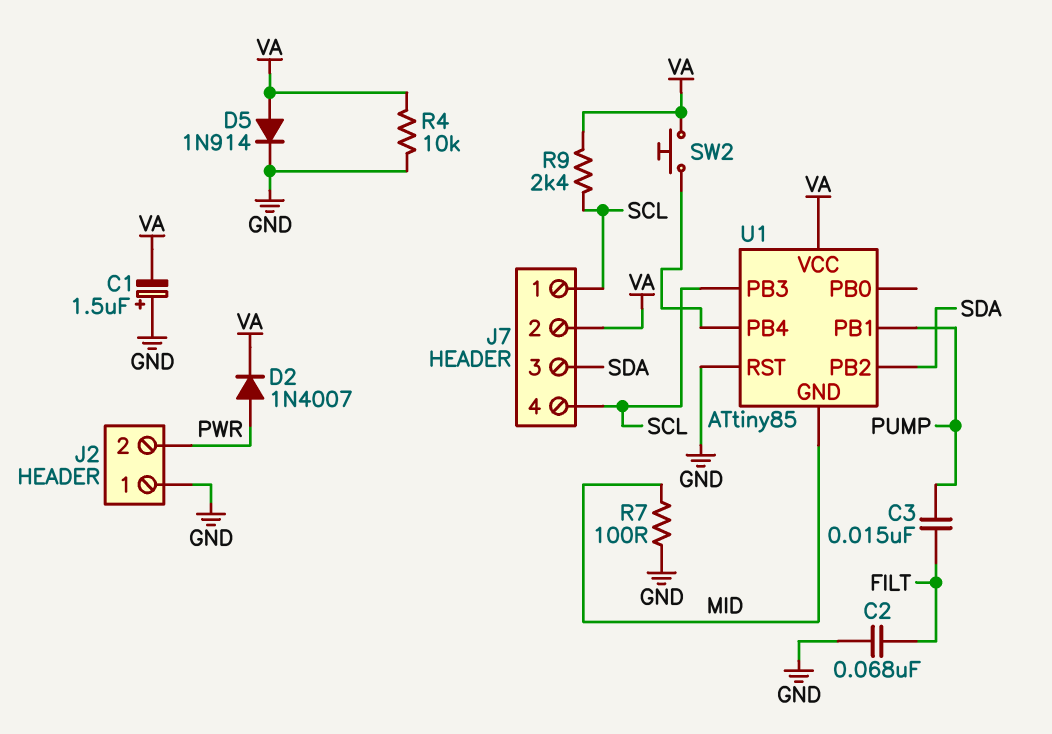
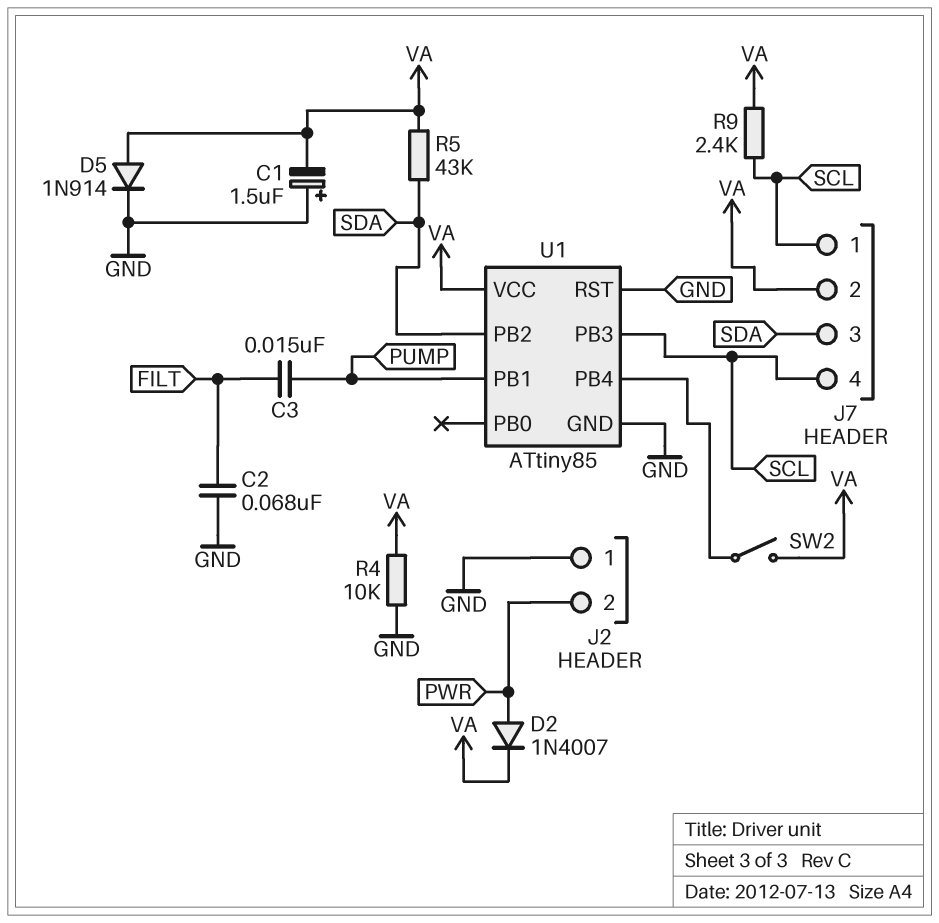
R5: none -> 43k (SDA, VA)
R7: 100 (GND, MID) -> none
SW2: button (U1/PB4, VA) -> switch (U1/PB4, VA)
U1 pin GND: MID -> GND

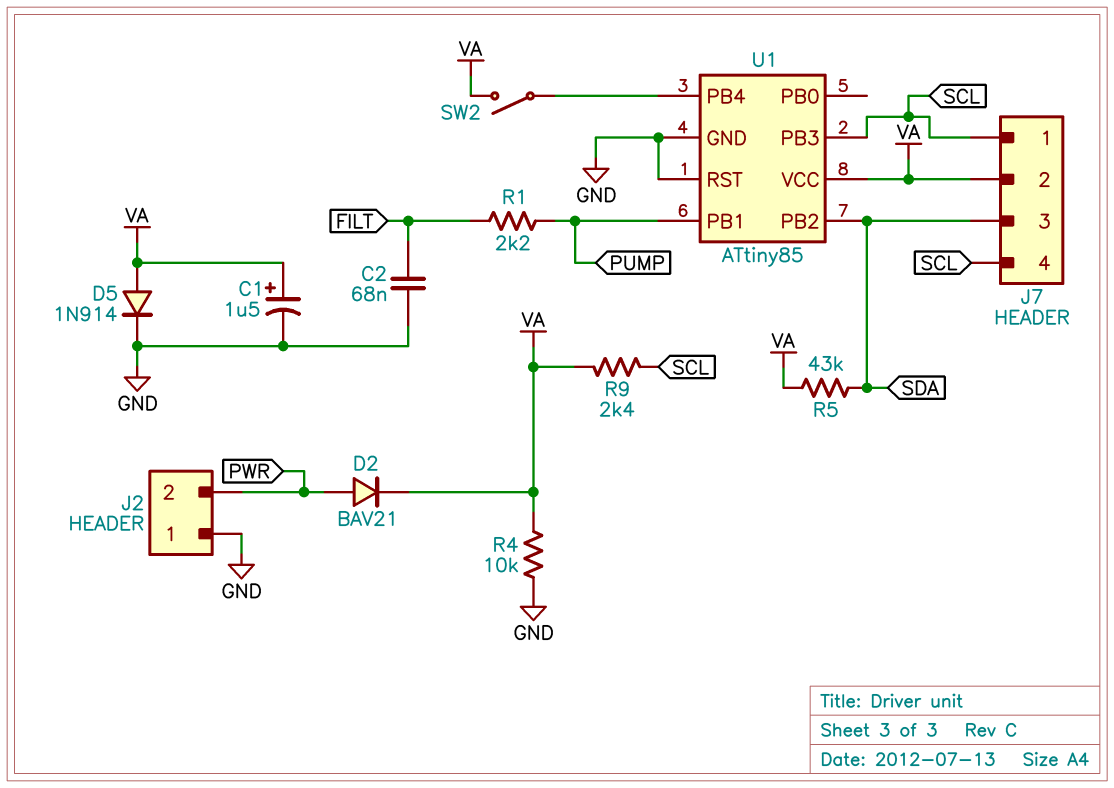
C1: 1.5uF (plus GND, minus VA) -> 1.5uF (plus VA, minus GND)
C3: 15nF (FILT, PUMP) -> none
D2: diode 1N4007 (A PWR, K VA) -> diode BAV21 (A PWR, K VA)
R1: none -> 2.2k (FILT, PUMP)

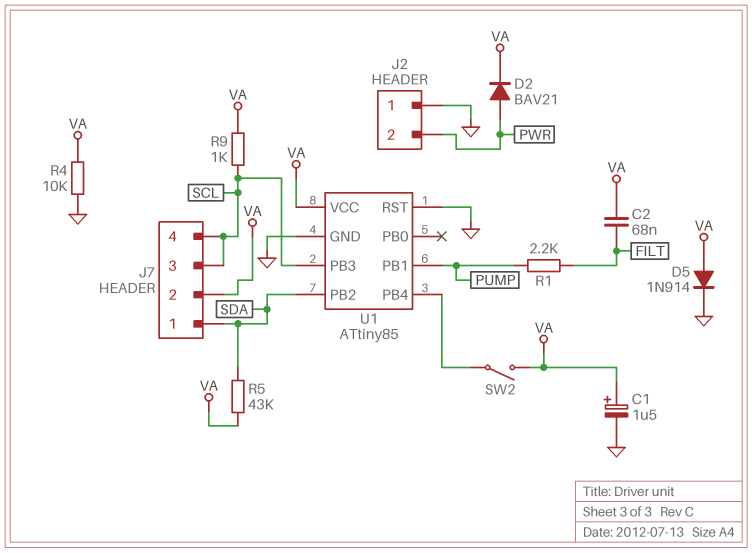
C2: 68nF (FILT, GND) -> 68nF (FILT, VA)
J7 pin 1: SCL -> SDA
J7 pin 3: SDA -> SCL
R9: 2.4k (SCL, VA) -> 1k (SCL, VA)

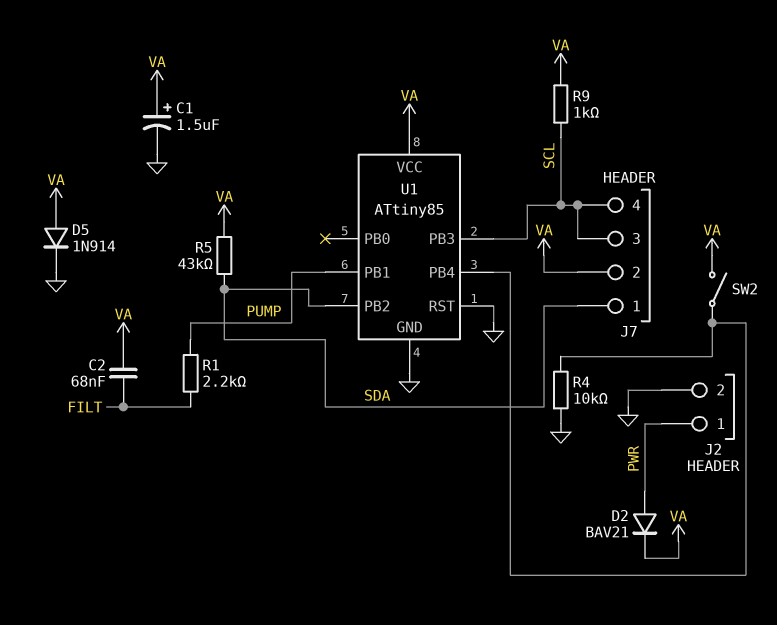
J2 pin 1: GND -> PWR
J2 pin 2: PWR -> GND
R4: 10k (GND, VA) -> 10k (GND, U1/PB4)

